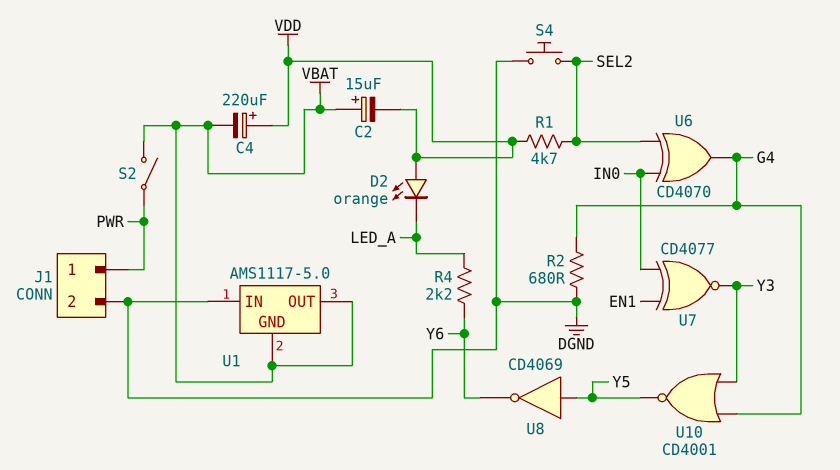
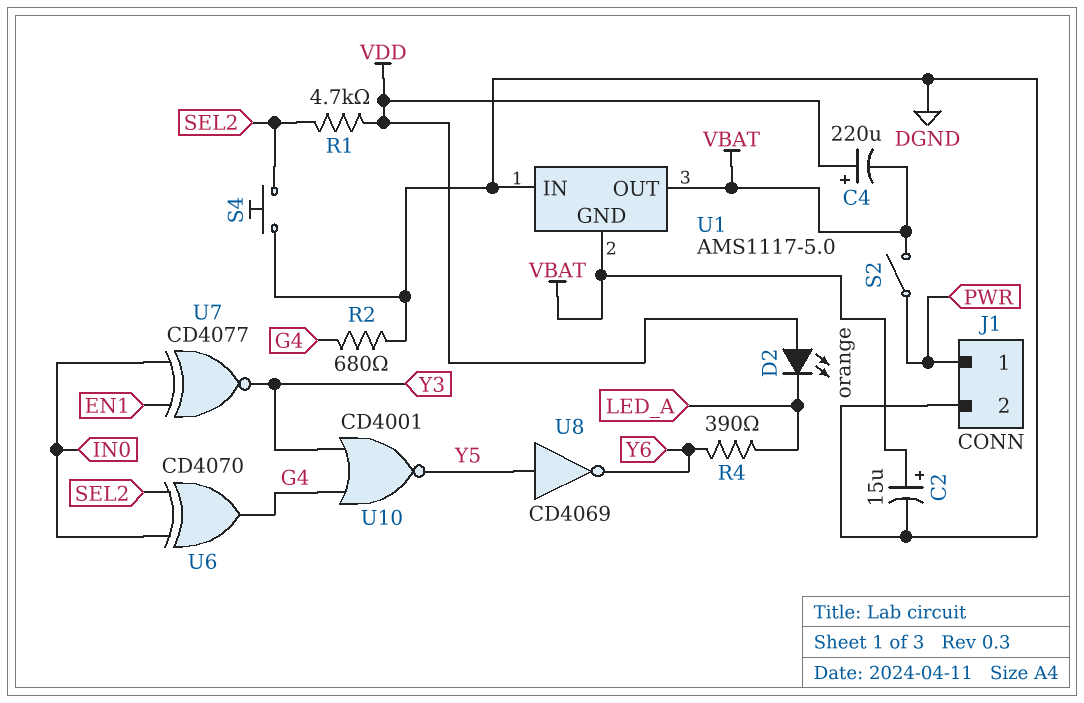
C2: 15uF (plus VBAT, minus VDD) -> 15uF (plus VBAT, minus DGND)
R4: 2.2k (LED_A, Y6) -> 390 (LED_A, Y6)

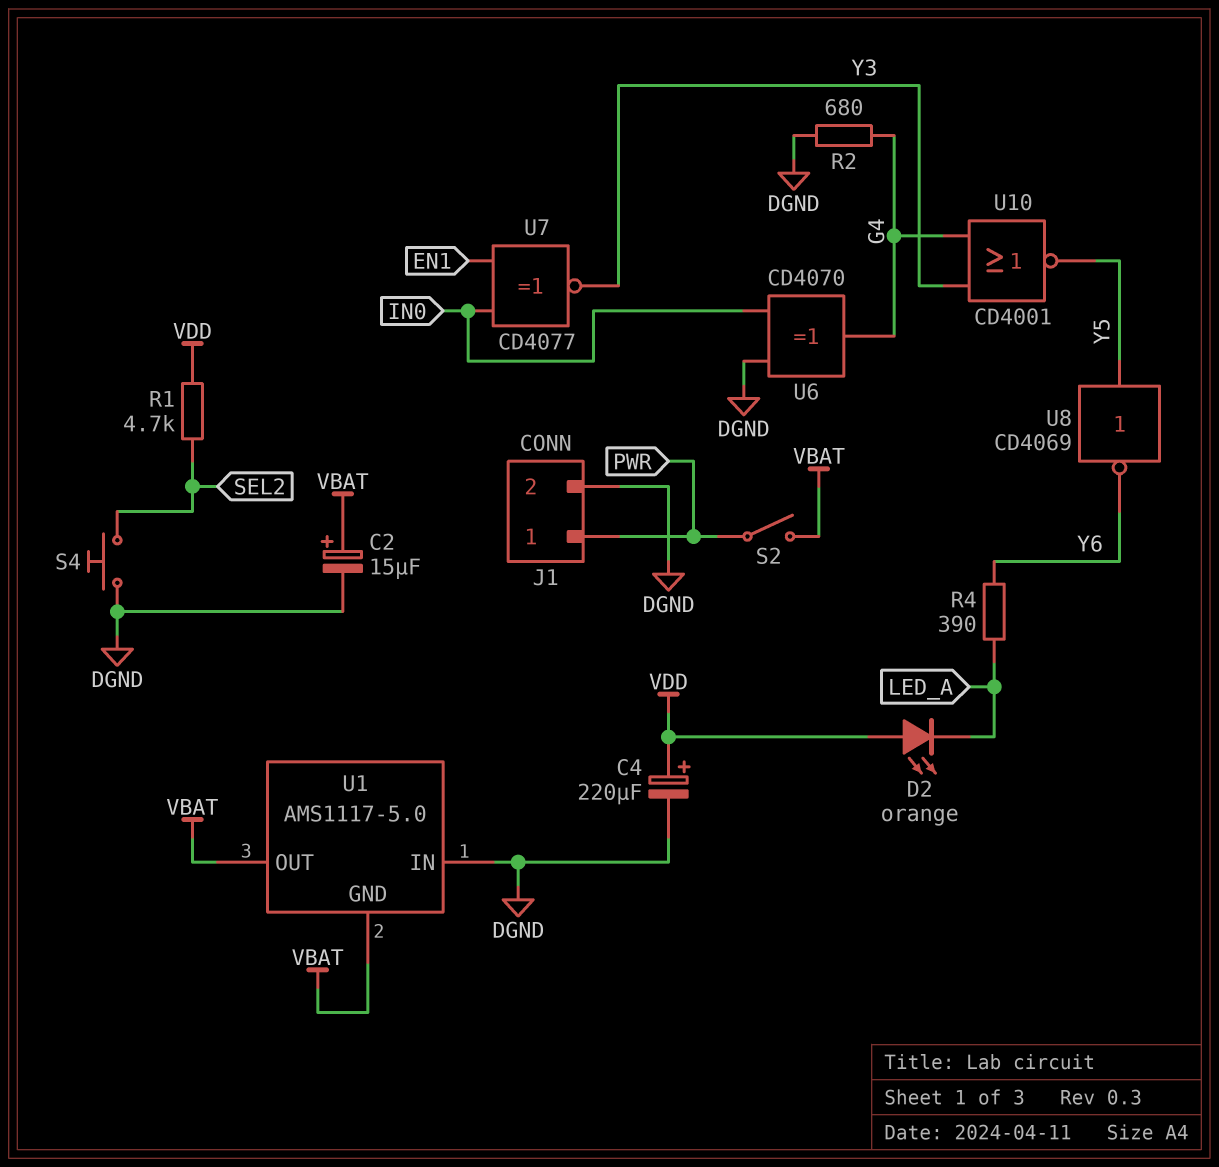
C4: 220uF (plus VDD, minus VBAT) -> 220uF (plus VDD, minus DGND)
U6: XOR CD4070 (in IN0, in SEL2, out G4) -> XOR CD4070 (in DGND, in IN0, out G4)

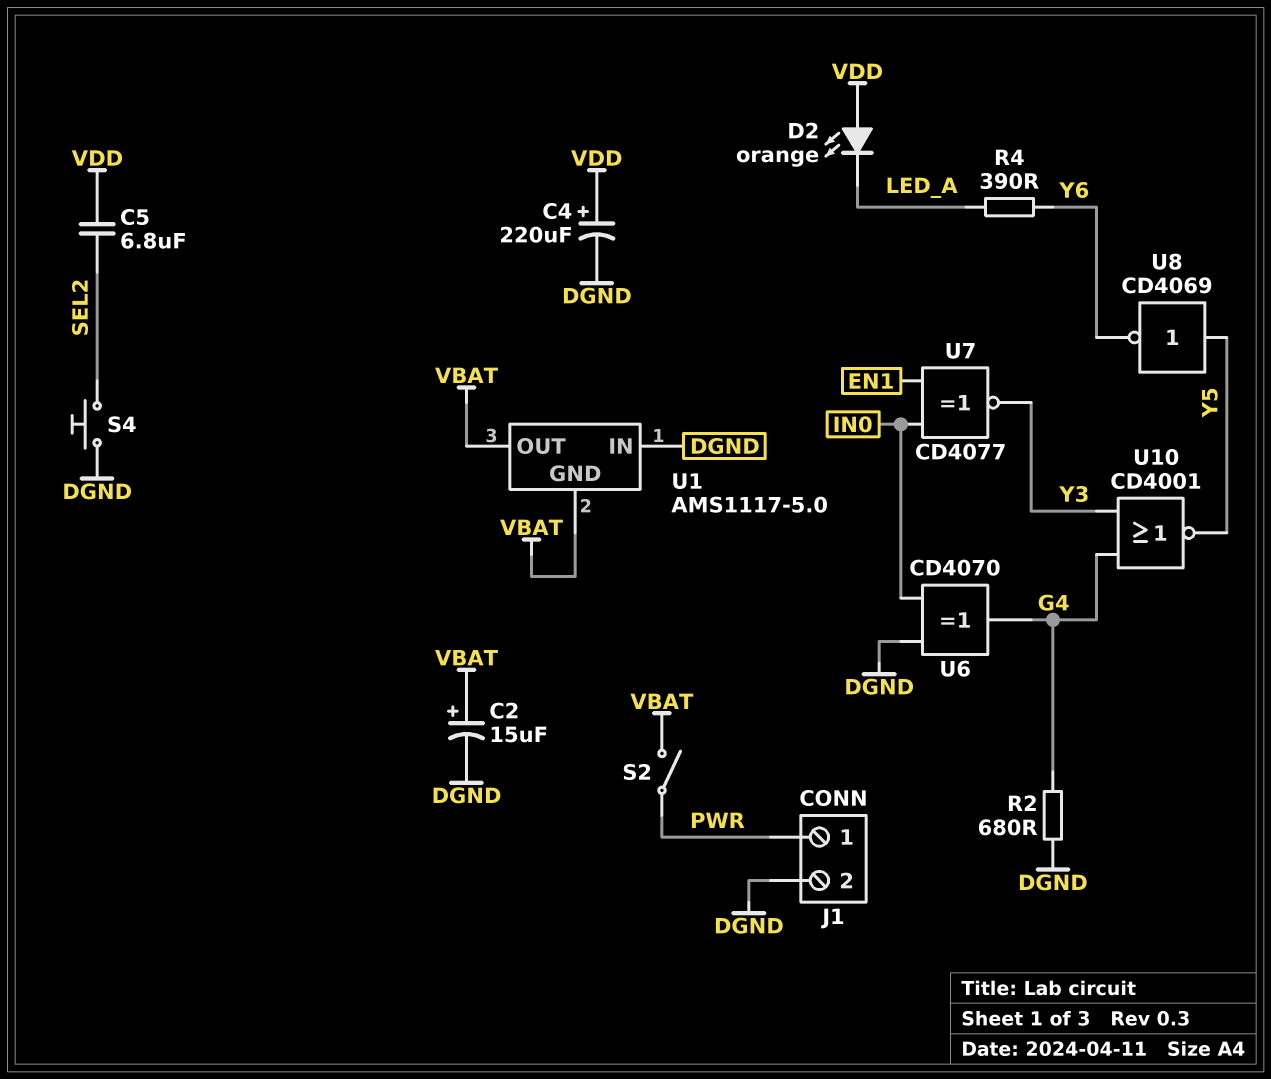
C5: none -> 6.8uF (SEL2, VDD)
R1: 4.7k (SEL2, VDD) -> none

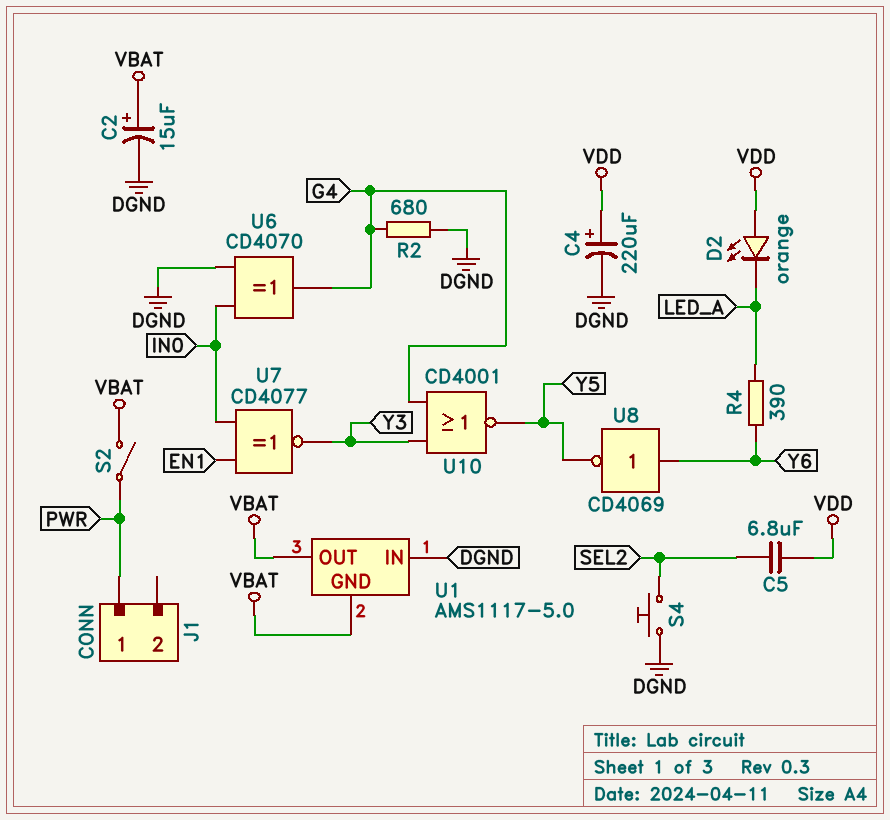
J1 pin 2: DGND -> none
U8: NOT CD4069 (in Y5, out Y6) -> NOT CD4069 (in Y6, out Y5)

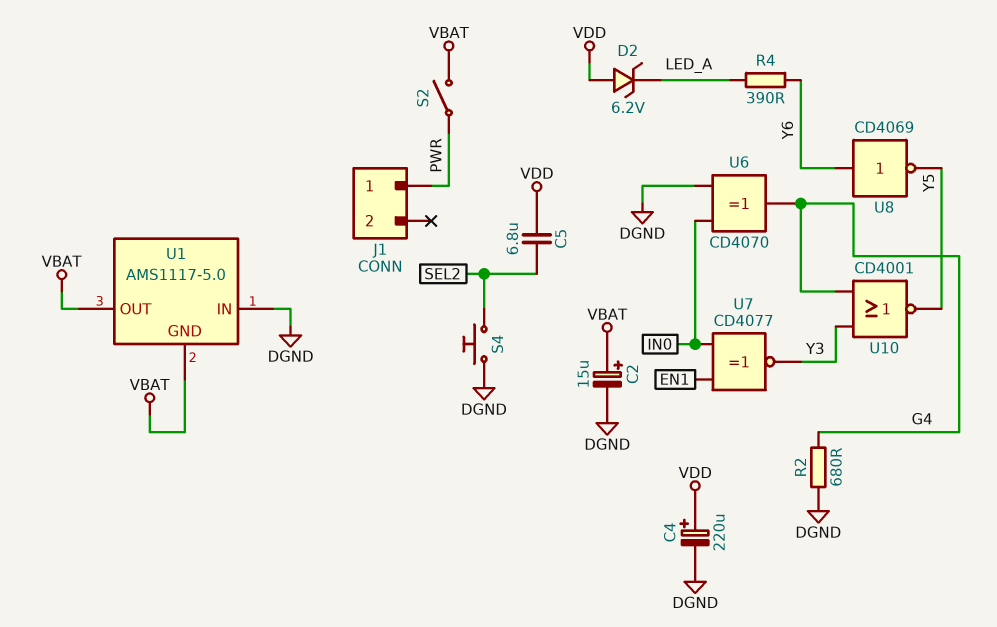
D2: LED orange (A VDD, K LED_A) -> zener 6.2V (A VDD, K LED_A)

